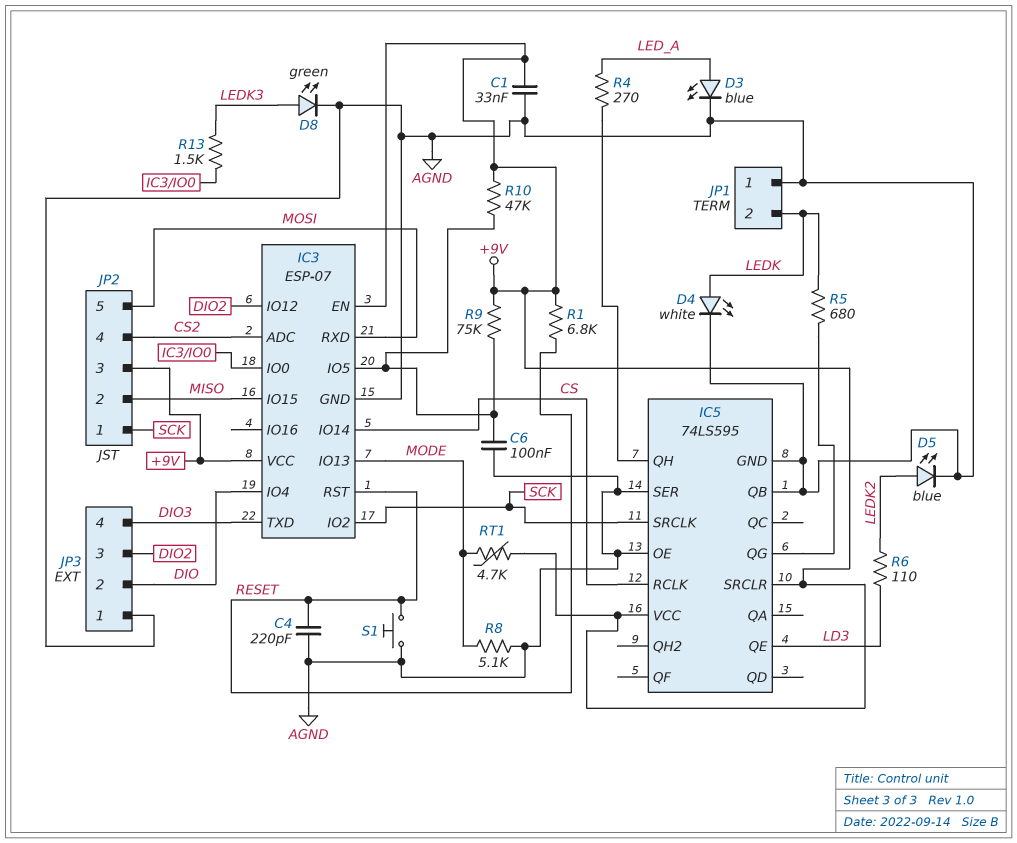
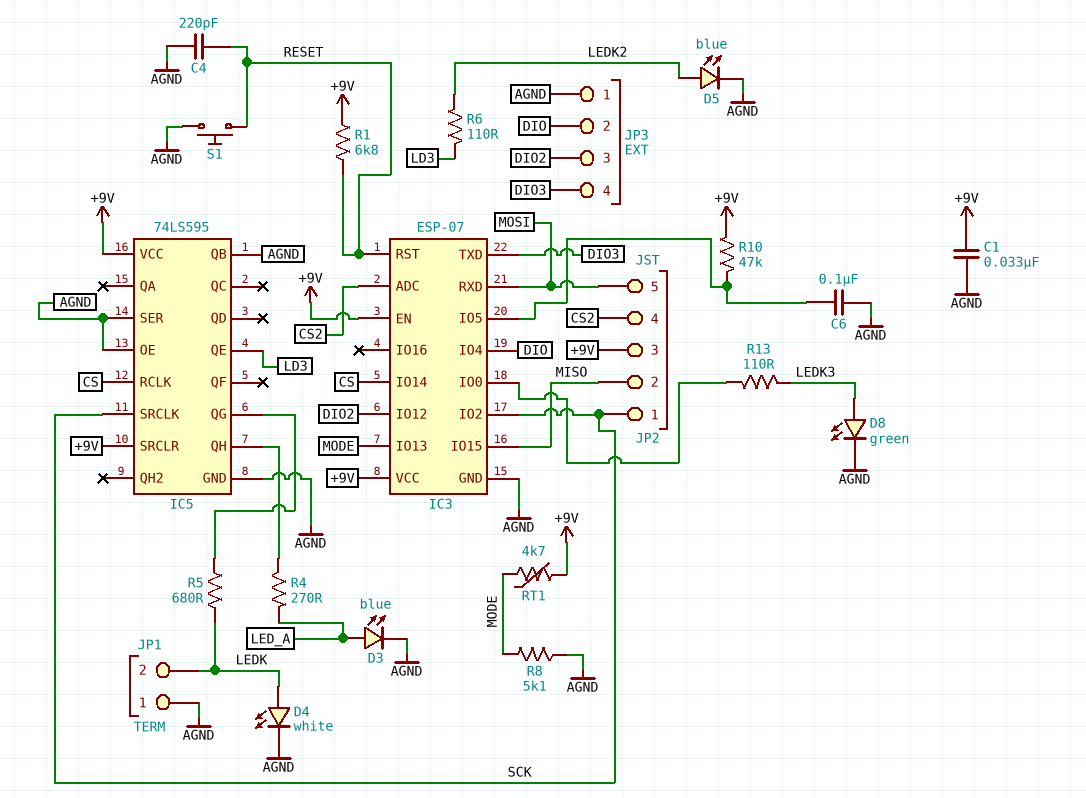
R9: 75k (+9V, IC3/IO5) -> none
R13: 1.5k (IC3/IO0, LEDK3) -> 110 (IC3/IO0, LEDK3)

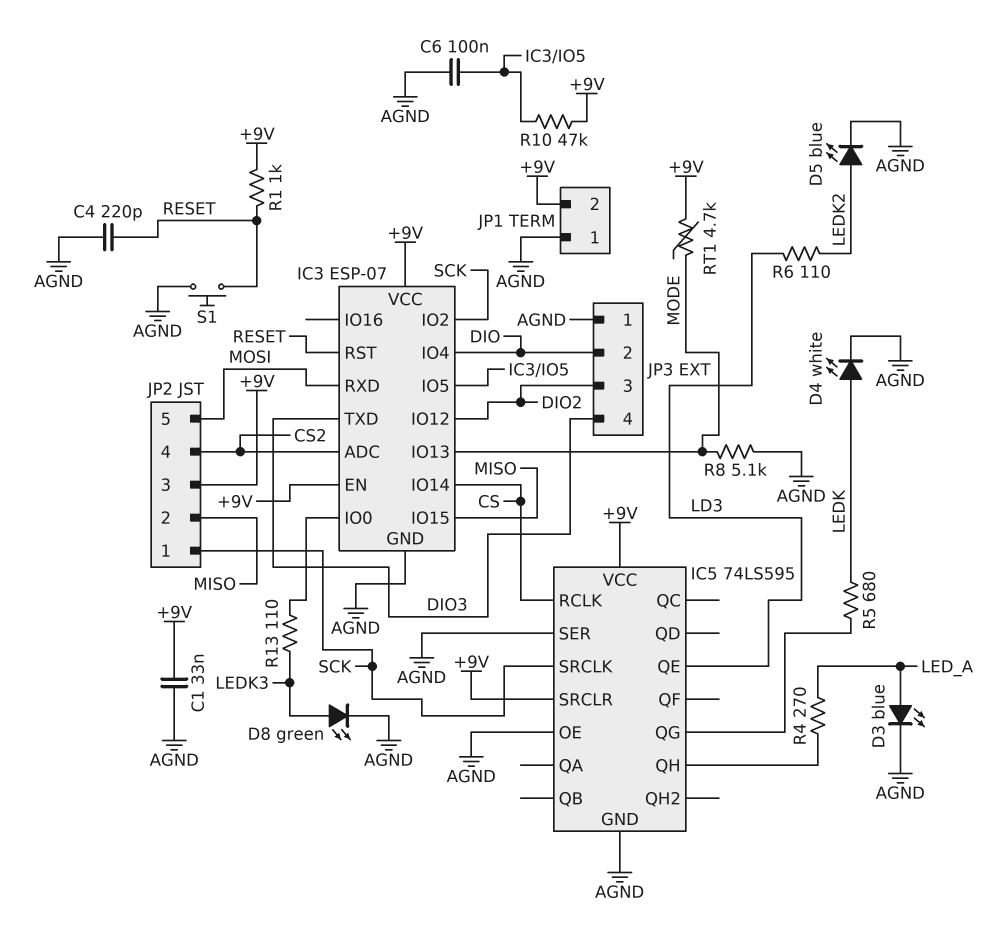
IC5 pin QB: AGND -> none
JP1 pin 2: LEDK -> +9V
R1: 6.8k (+9V, RESET) -> 1k (+9V, RESET)

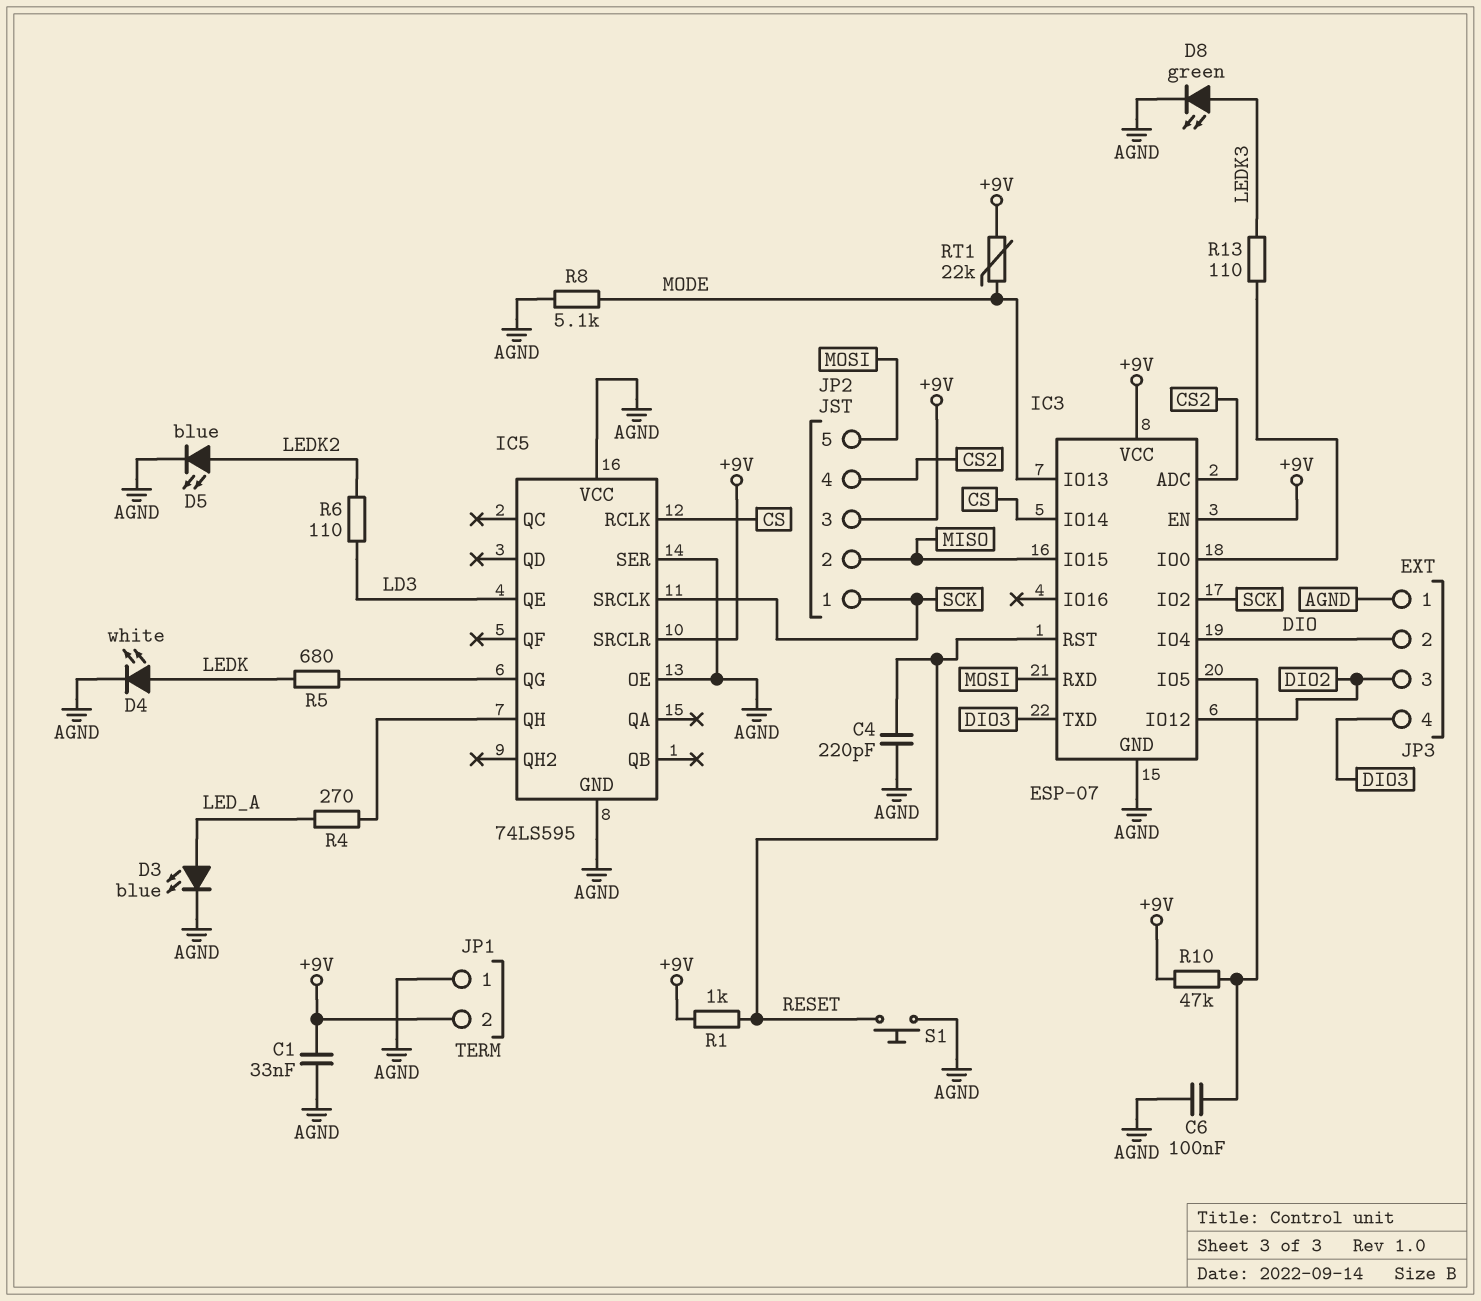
IC5 pin VCC: +9V -> AGND
RT1: 4.7k (+9V, MODE) -> 22k (+9V, MODE)

